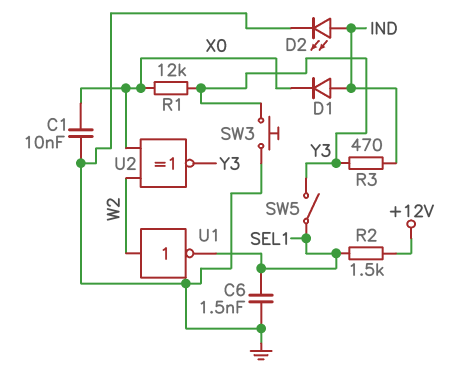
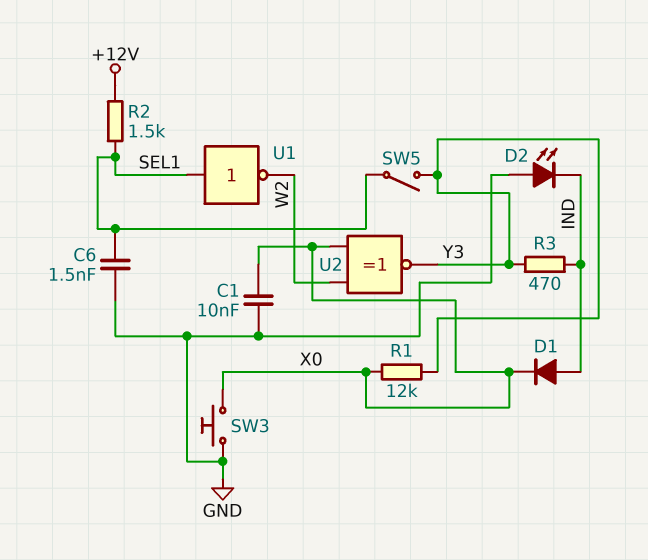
D2: LED (A IND, K GND) -> LED (A GND, K IND)
SW3: button (GND, Y3) -> button (GND, X0)
U1: NOT (in W2, out SEL1) -> NOT (in SEL1, out W2)

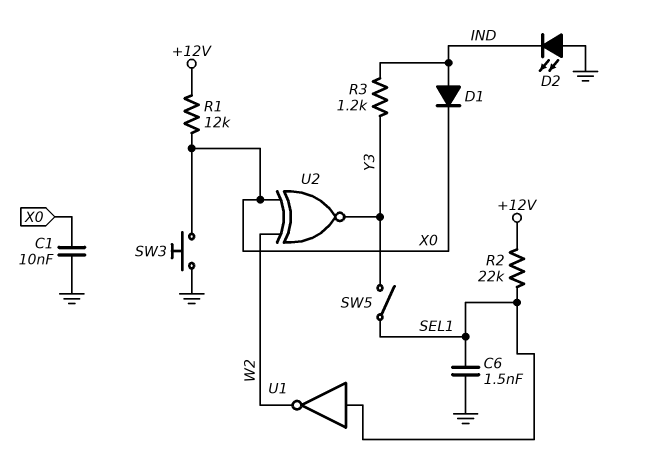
R1: 12k (X0, Y3) -> 12k (+12V, X0)
R2: 1.5k (+12V, SEL1) -> 22k (+12V, SEL1)
R3: 470 (IND, Y3) -> 1.2k (IND, Y3)

